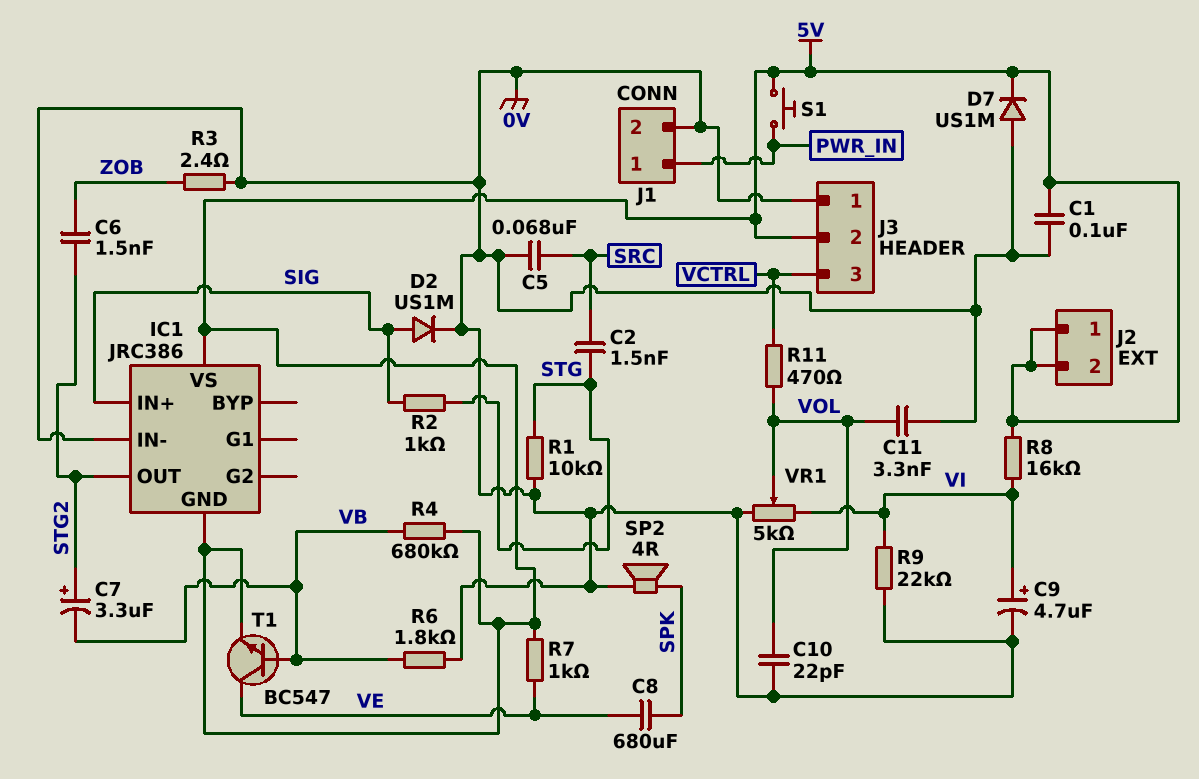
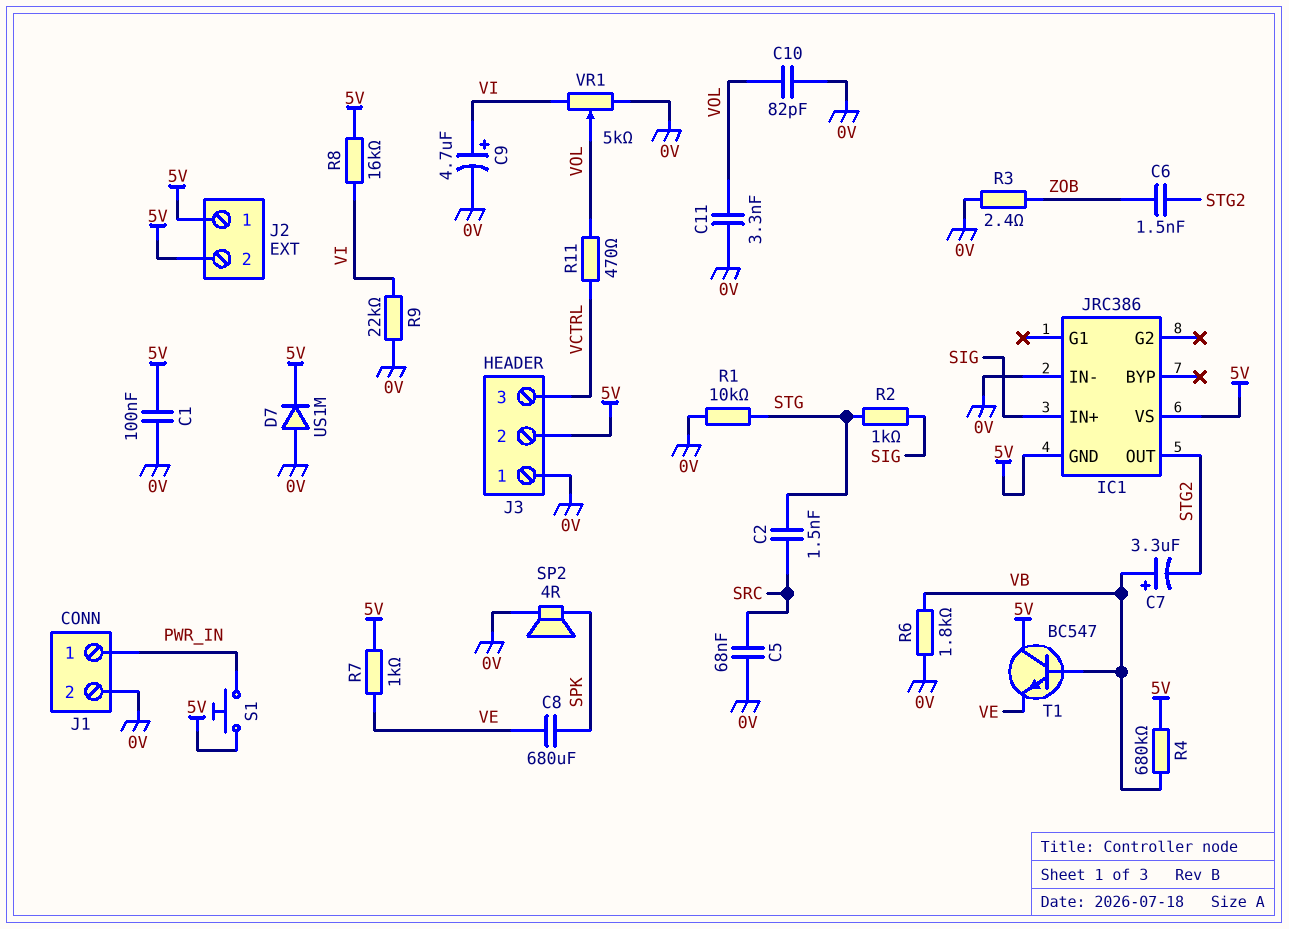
C7: 3.3uF (plus STG2, minus VB) -> 3.3uF (plus VB, minus STG2)
C10: 22pF (0V, VOL) -> 82pF (0V, VOL)
D2: diode US1M (A SIG, K 0V) -> none
T1: NPN BC547 (B VB, C VE, E 5V) -> NPN BC547 (B VB, C 5V, E VE)

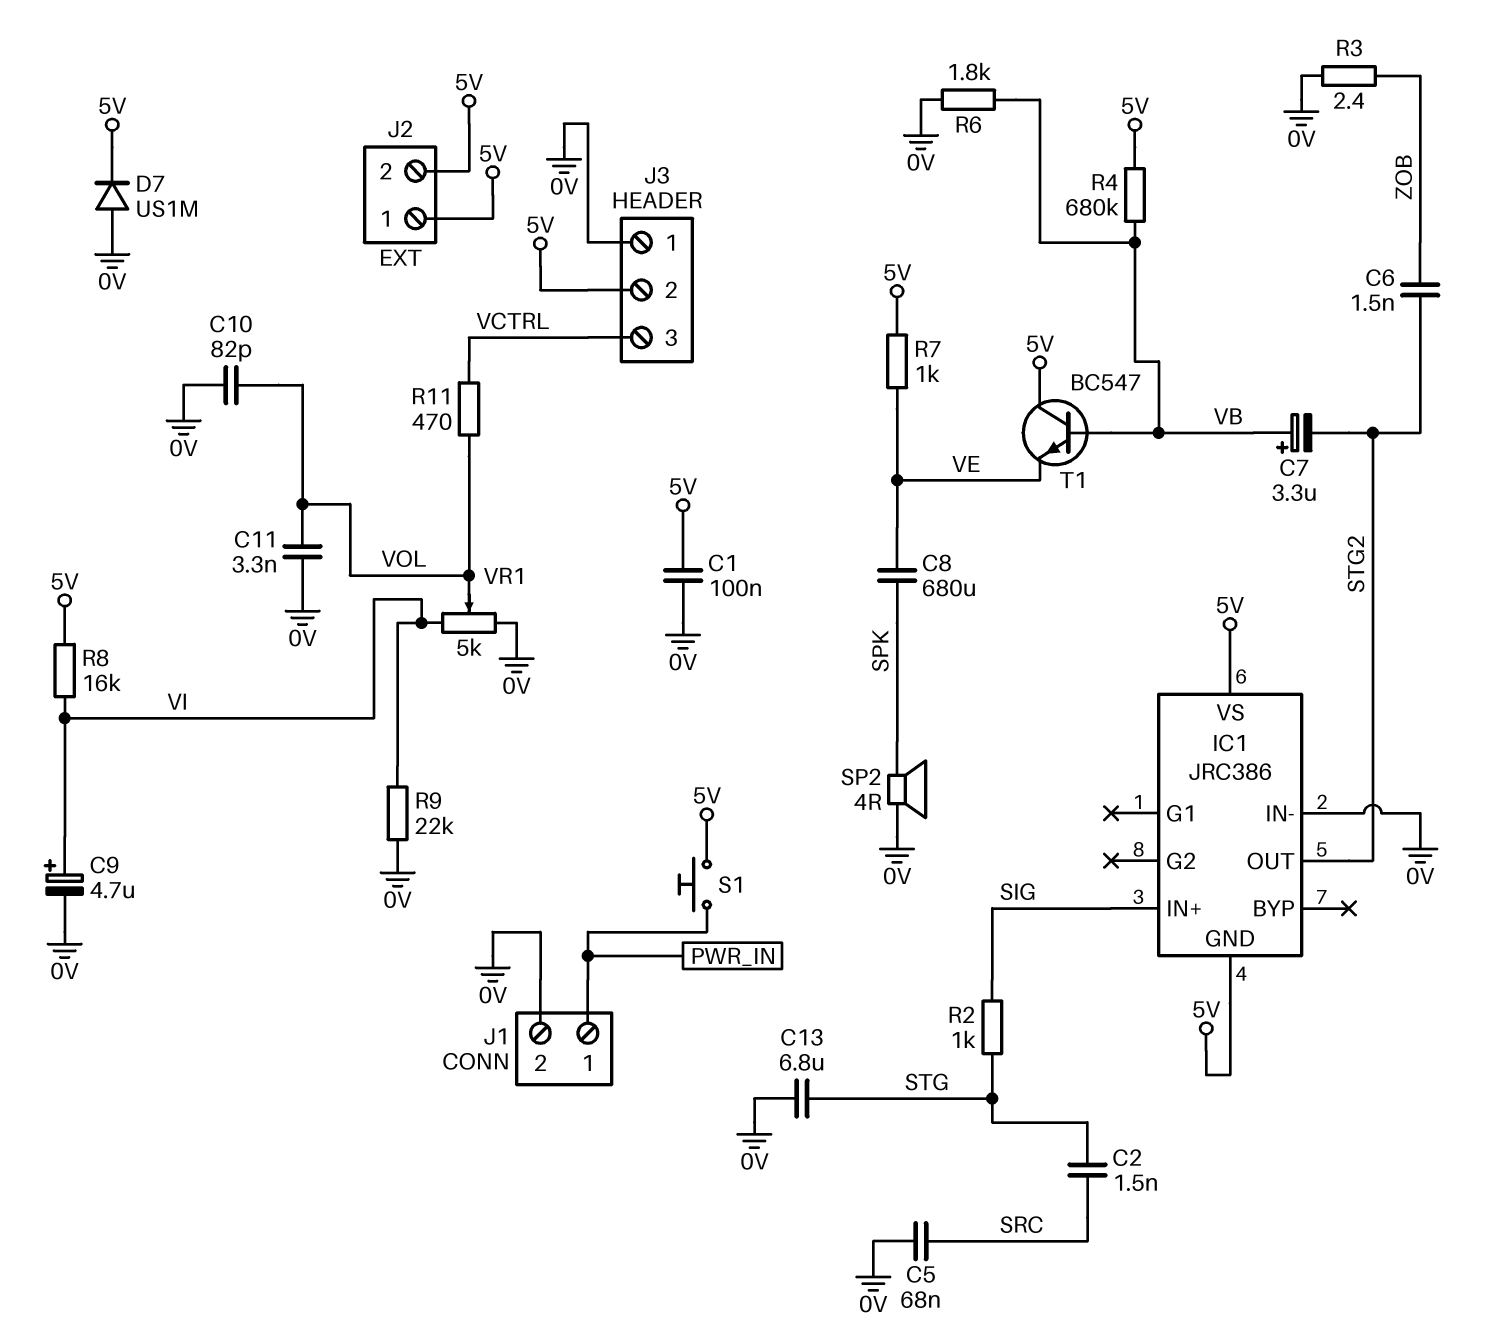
C13: none -> 6.8uF (0V, STG)
R1: 10k (0V, STG) -> none

